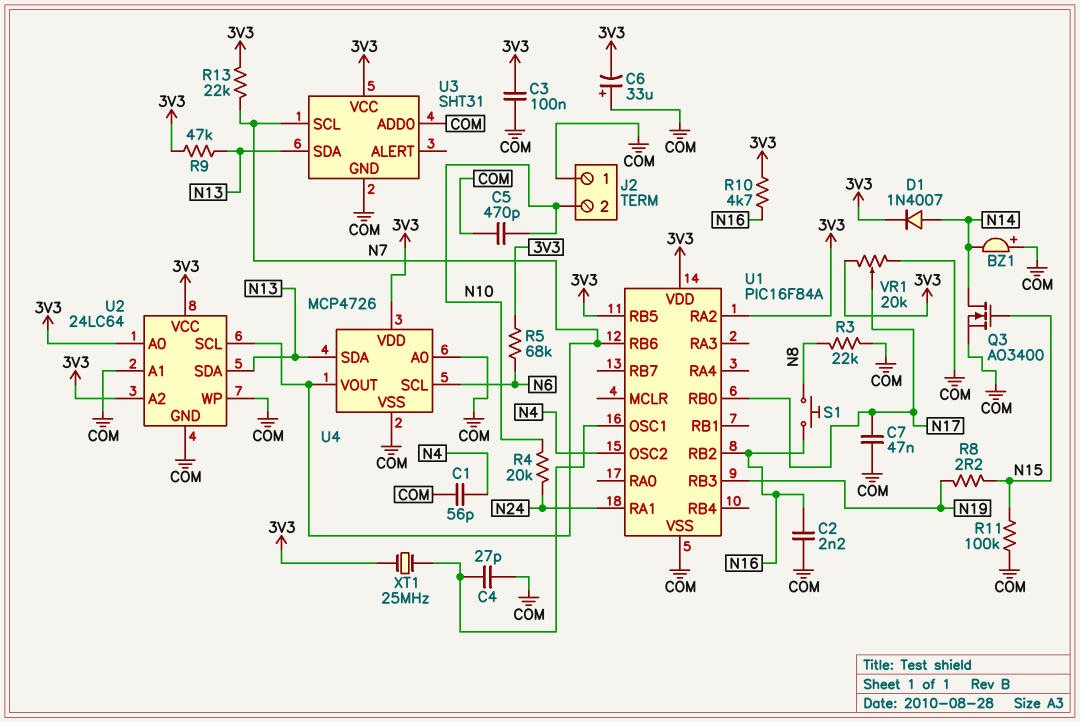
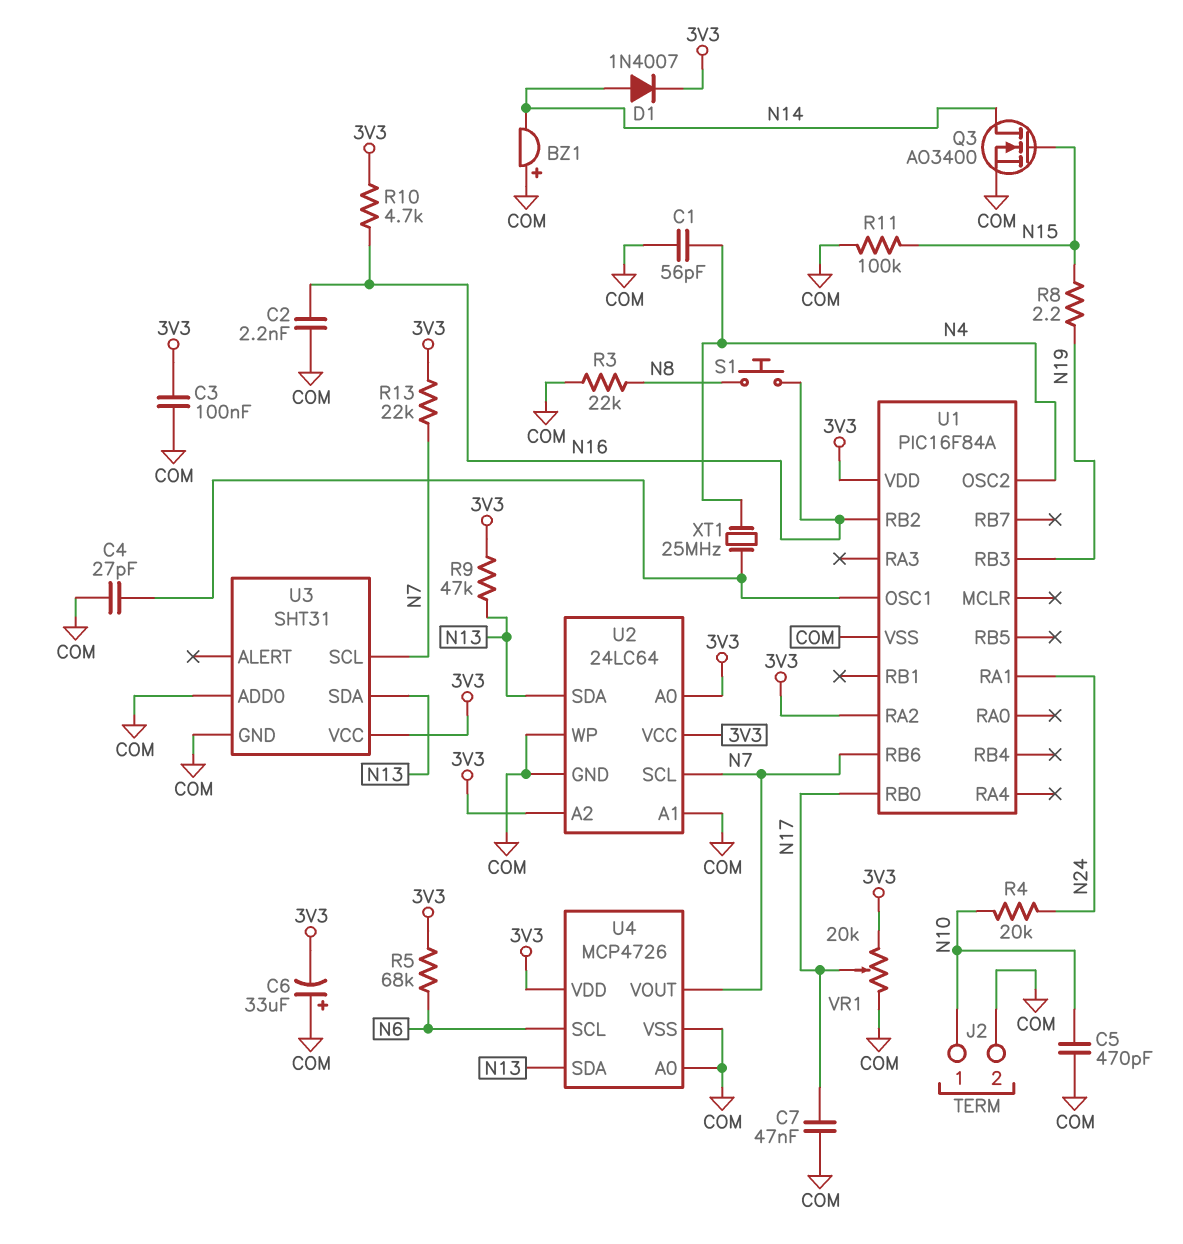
J2 pin 1: COM -> N10
J2 pin 2: N10 -> COM
U1 pin RB5: 3V3 -> none
XT1: 25MHz (3V3, U1/OSC1) -> 25MHz (N4, U1/OSC1)

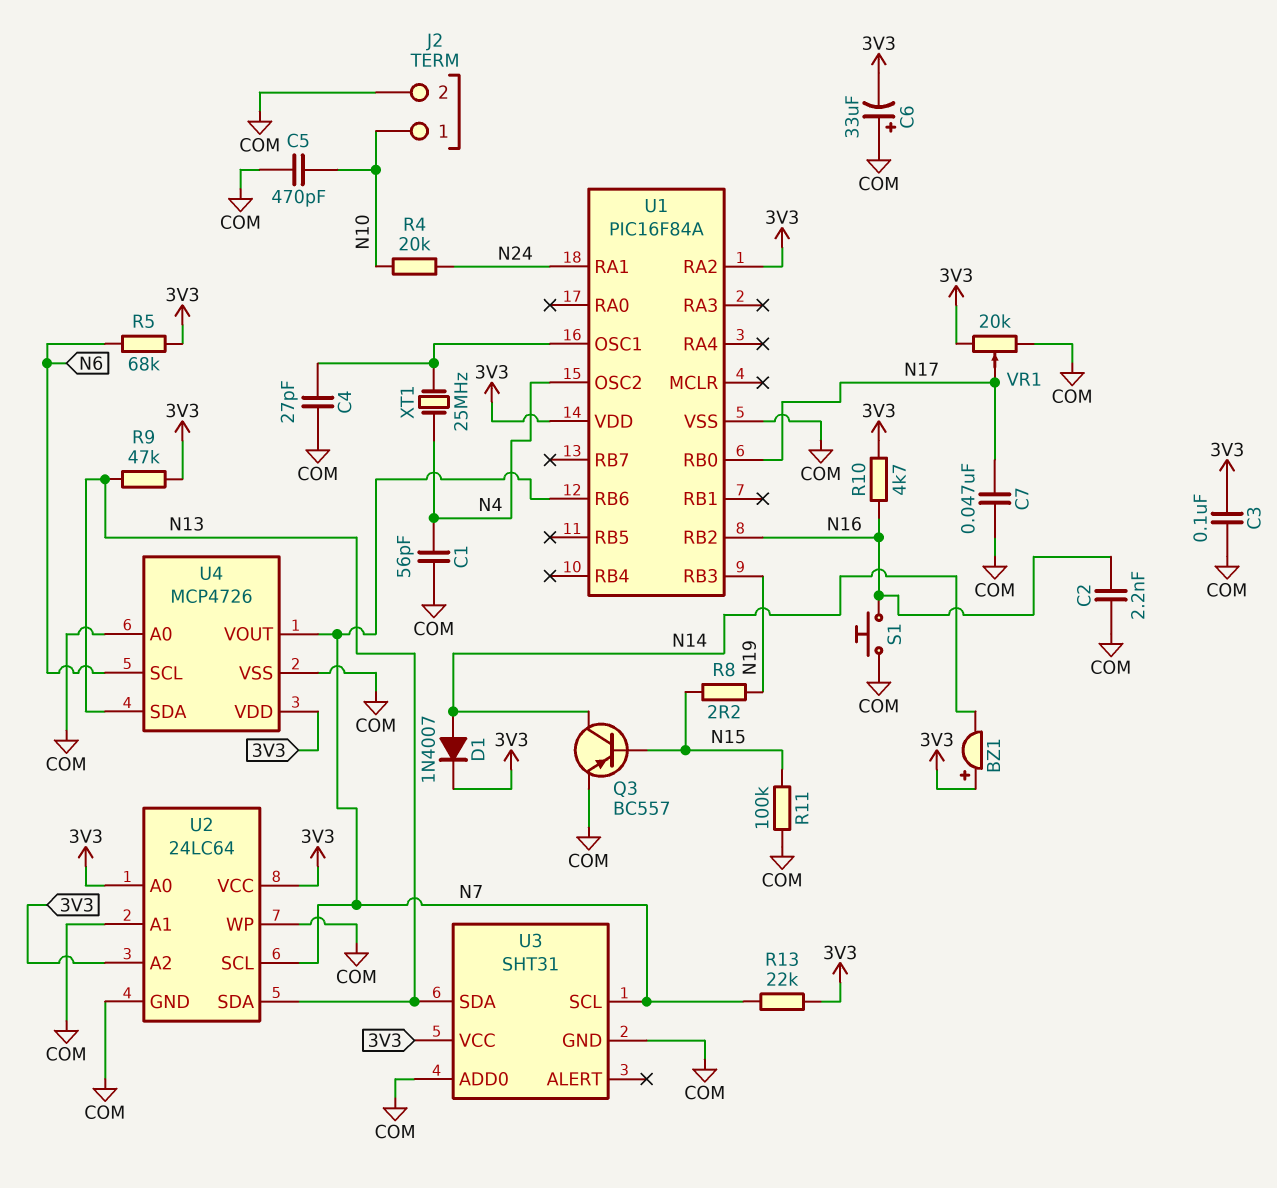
BZ1: buzzer (plus COM, minus N14) -> buzzer (plus 3V3, minus N14)
Q3: NMOS AO3400 (G N15, D N14, S COM) -> PNP BC557 (B N15, C N14, E COM)
R3: 22k (COM, N8) -> none
S1: button (N8, N16) -> button (COM, N16)

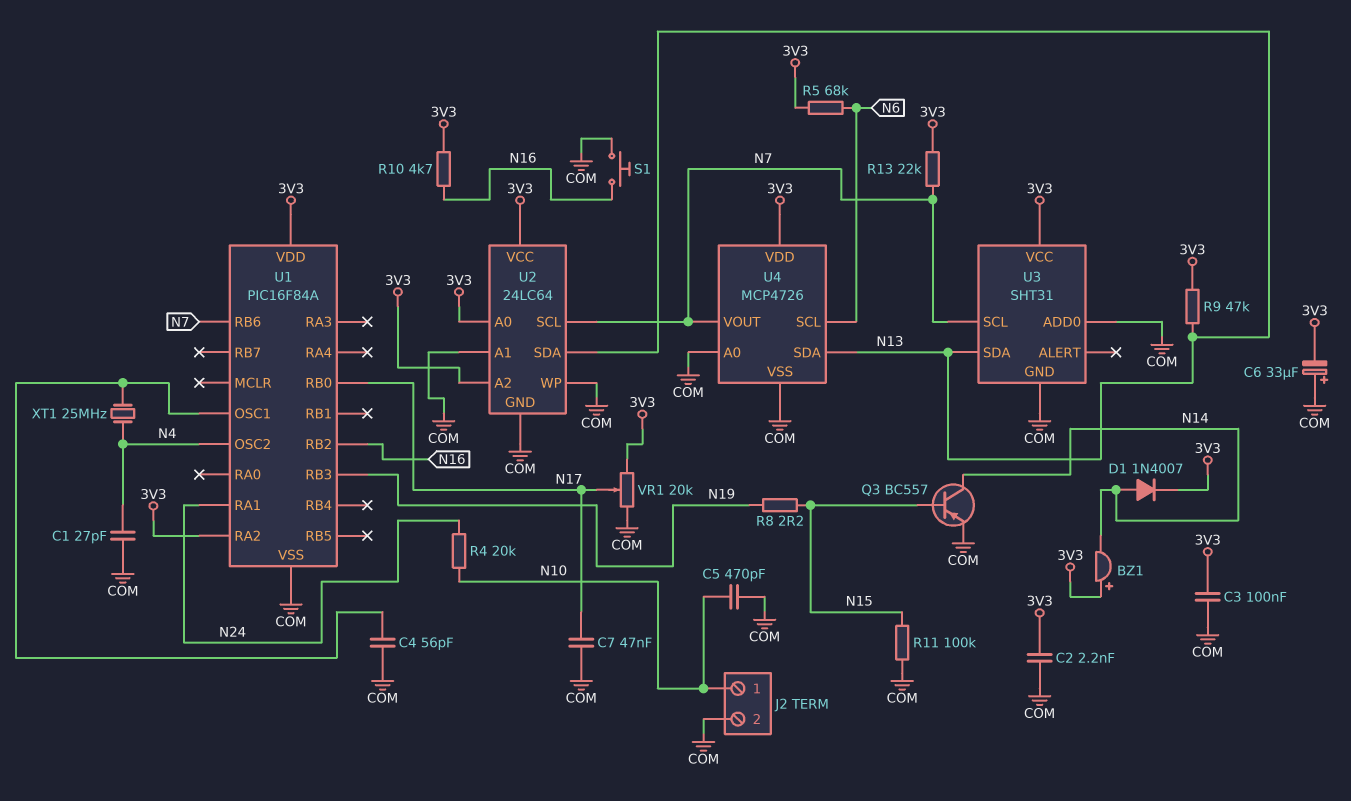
C1: 56pF (COM, N4) -> 27pF (COM, N4)
C2: 2.2nF (COM, N16) -> 2.2nF (3V3, COM)
C4: 27pF (COM, U1/OSC1) -> 56pF (COM, U1/OSC1)

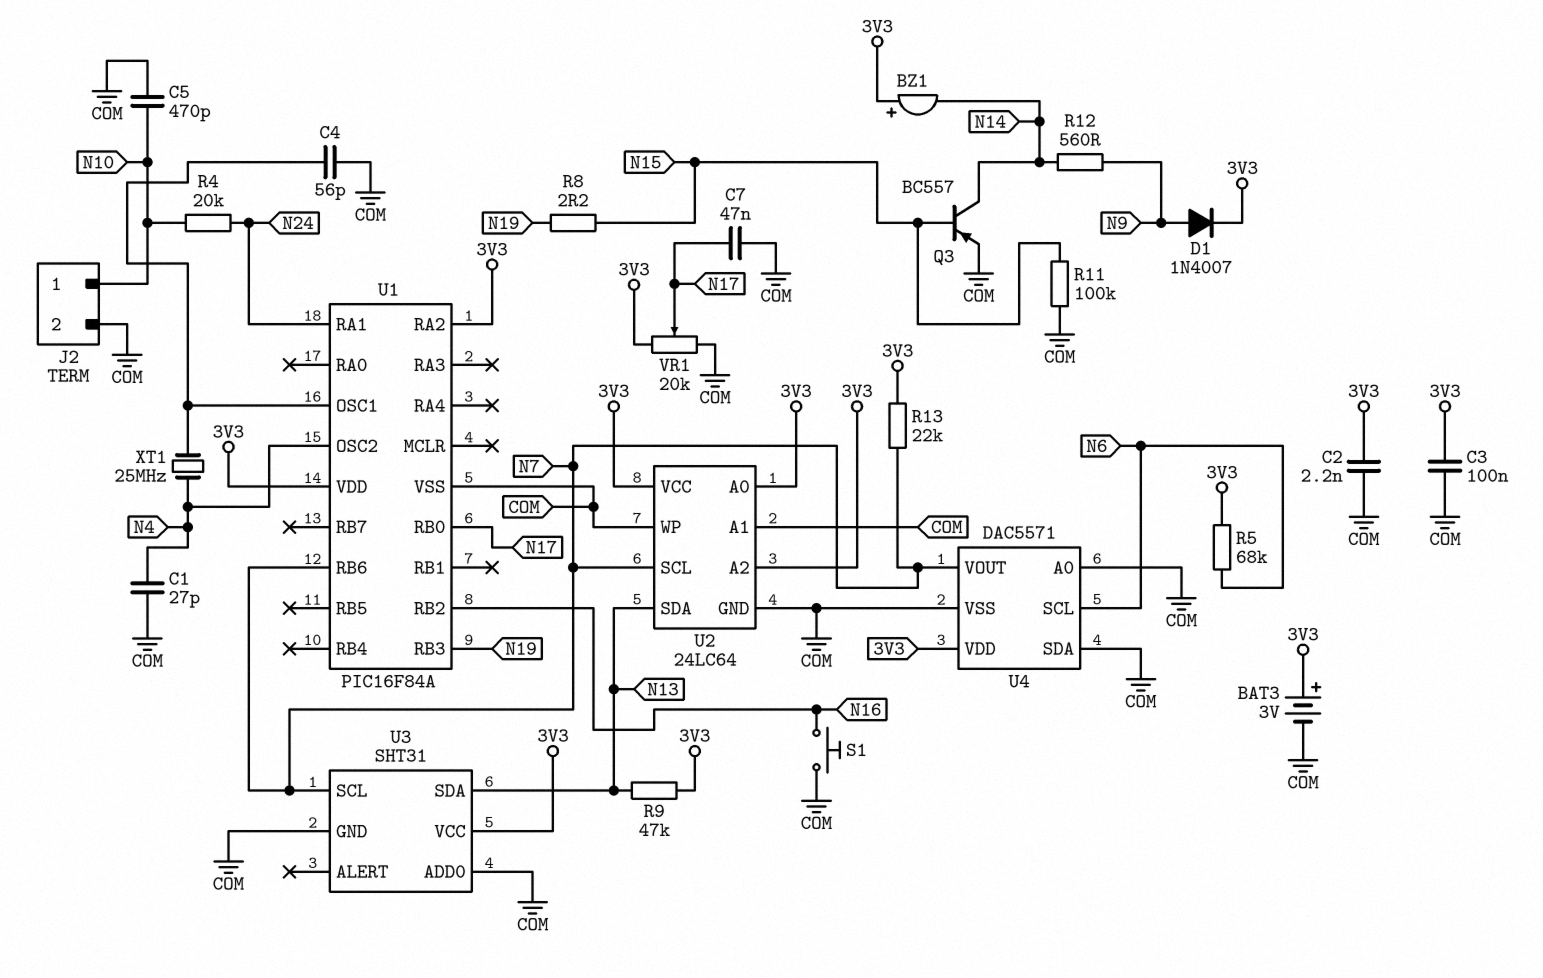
BAT3: none -> 3V (plus 3V3, minus COM)
C6: 33uF (plus COM, minus 3V3) -> none
D1: diode 1N4007 (A N14, K 3V3) -> diode 1N4007 (A N9, K 3V3)
R10: 4.7k (3V3, N16) -> none
R12: none -> 560 (N9, N14)
U4: MCP4726 -> DAC5571
U4 pin SDA: N13 -> COM

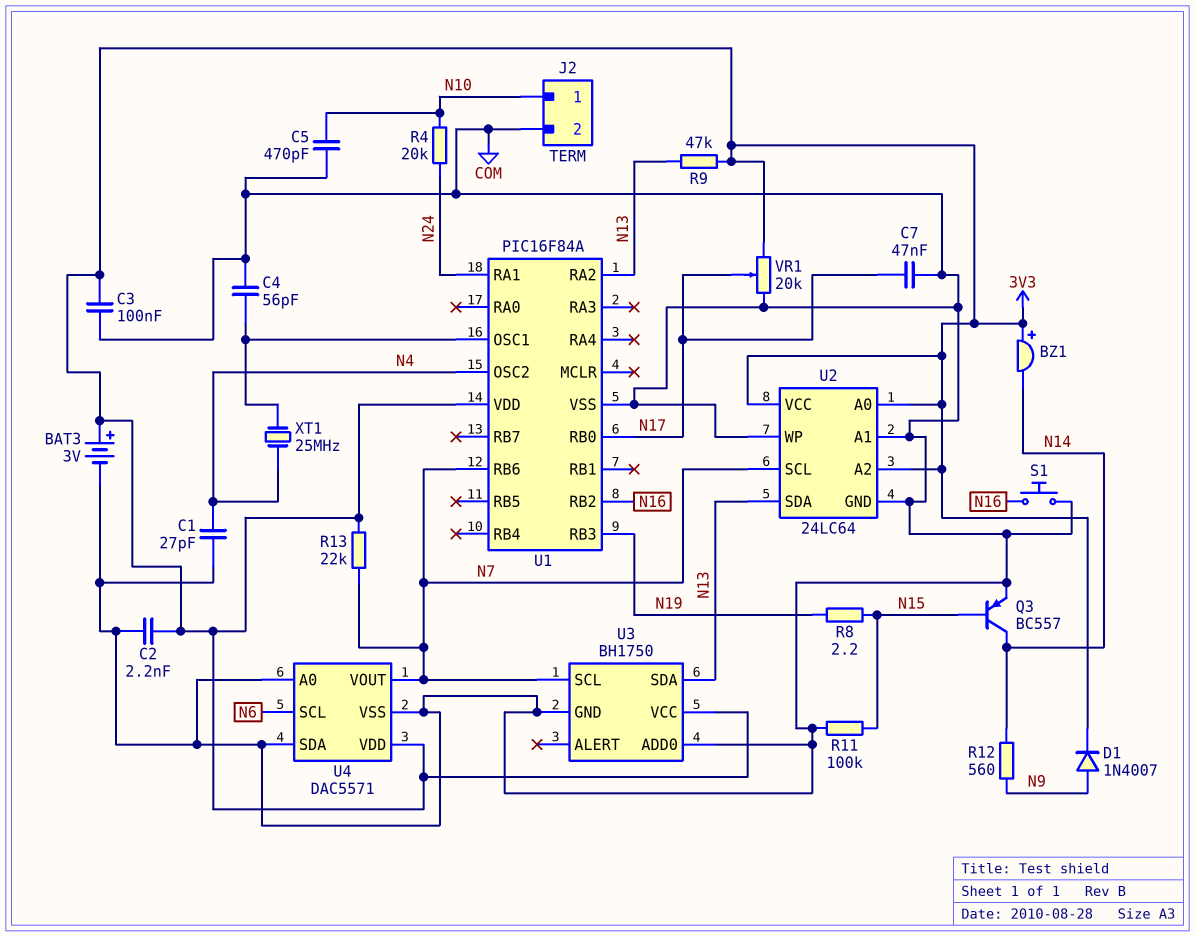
R5: 68k (3V3, N6) -> none
U1 pin RA2: 3V3 -> N13
U3: SHT31 -> BH1750

